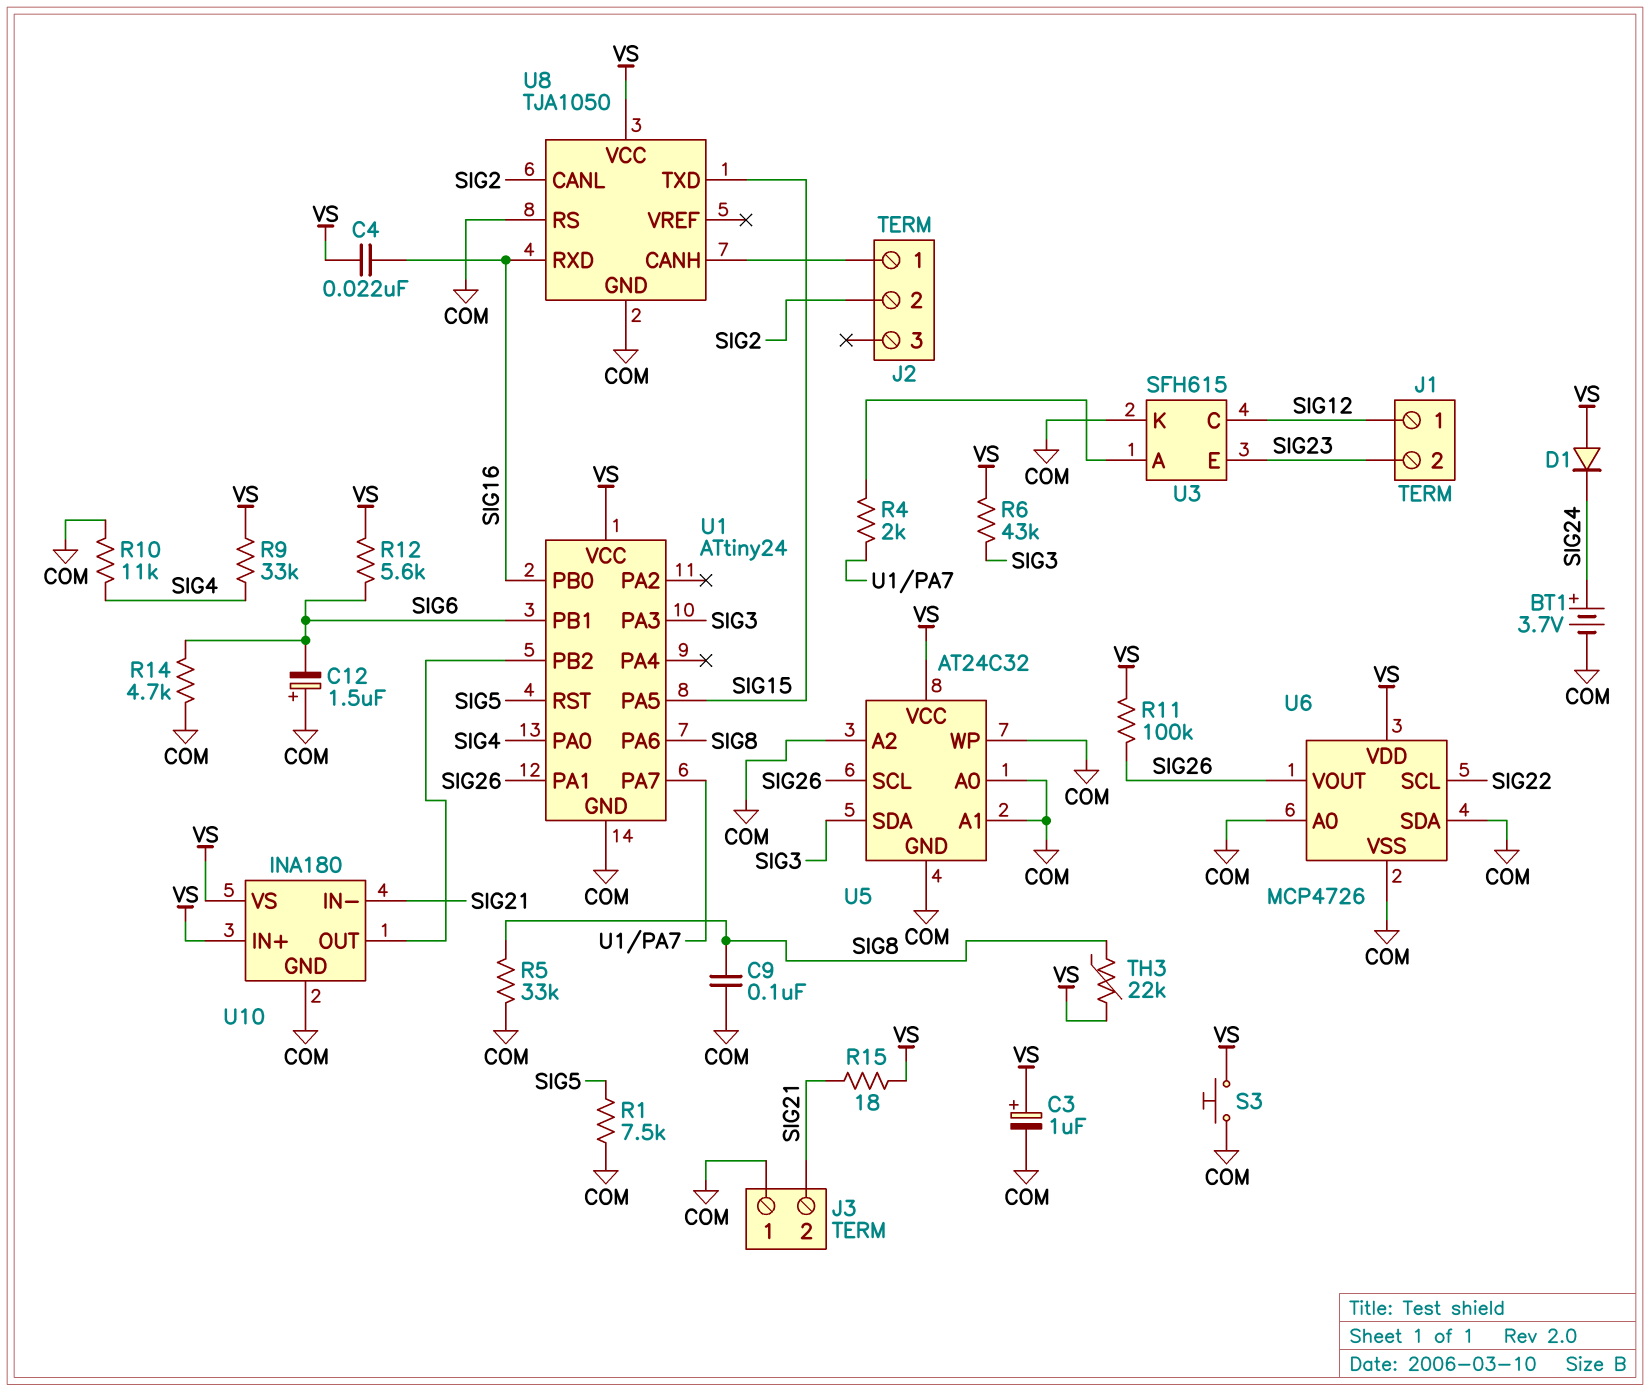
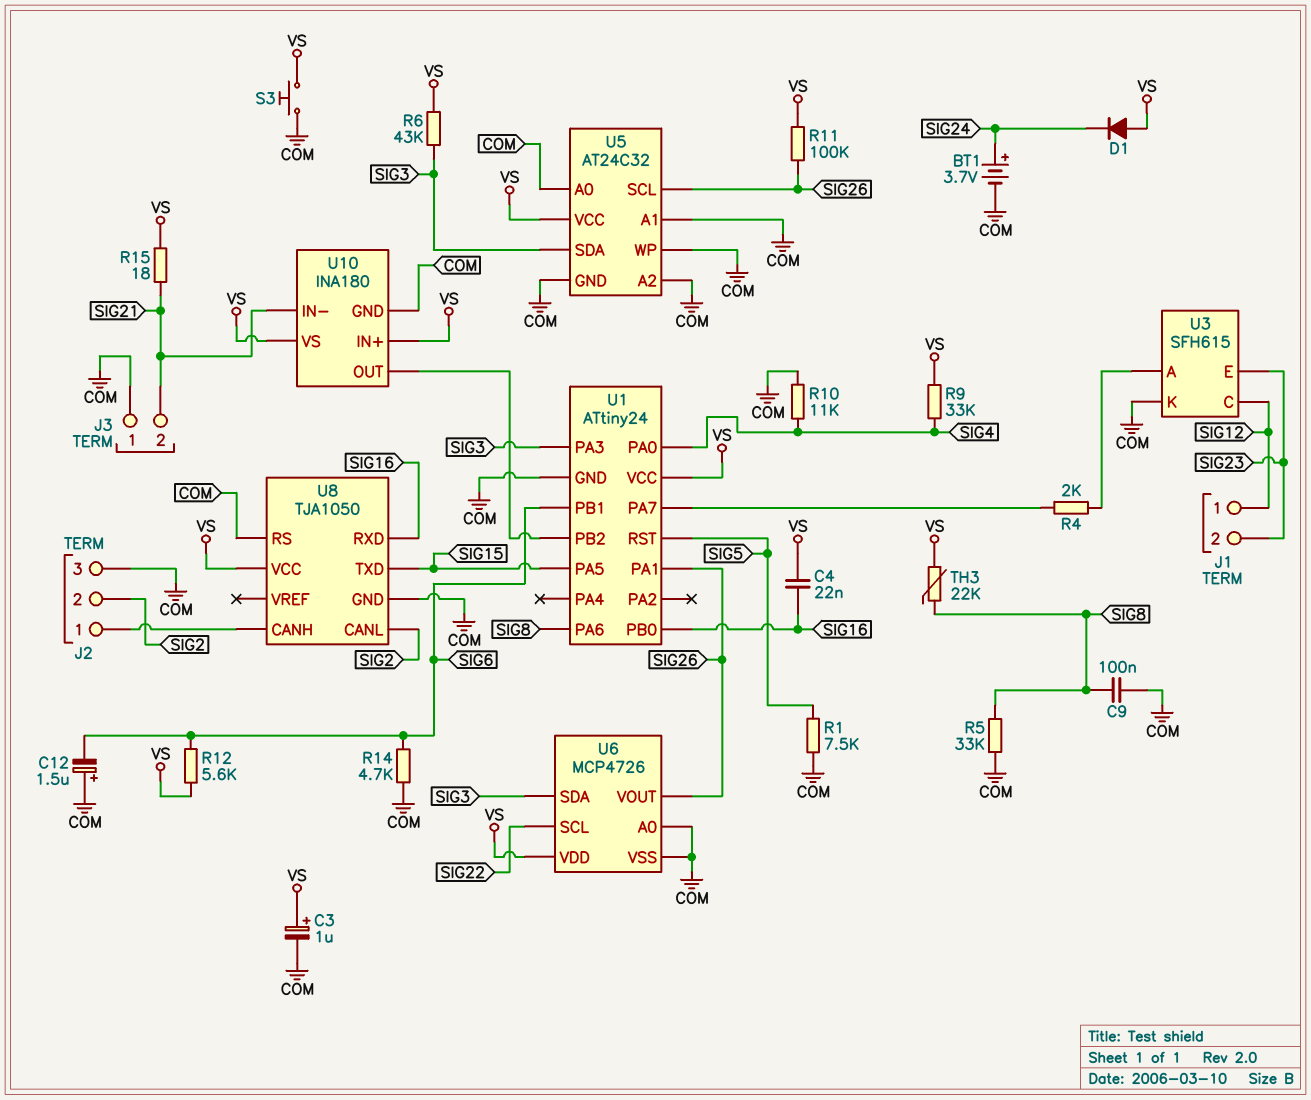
J2 pin 3: none -> COM
U6 pin SDA: COM -> SIG3

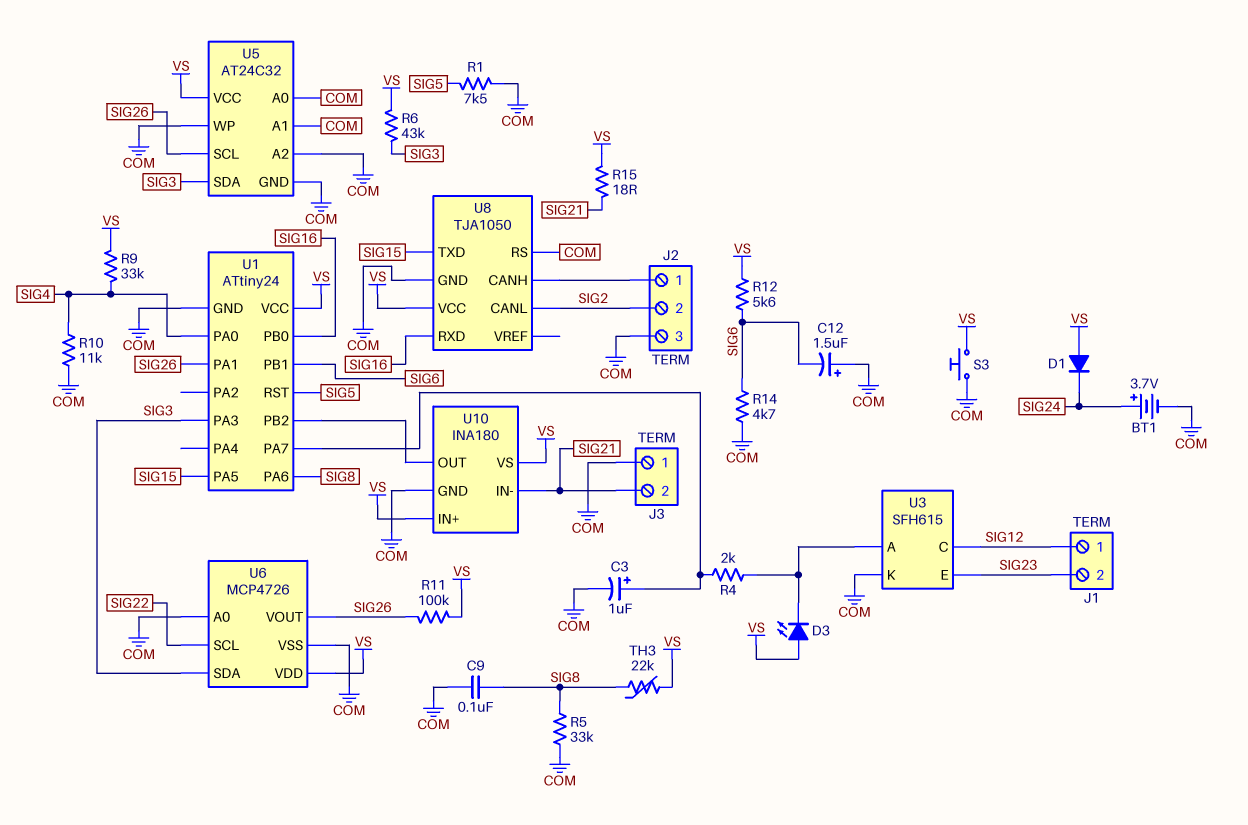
C3: 1uF (plus VS, minus COM) -> 1uF (plus U1/PA7, minus COM)
C4: 22nF (SIG16, VS) -> none
D3: none -> LED (A VS, K U3/A)

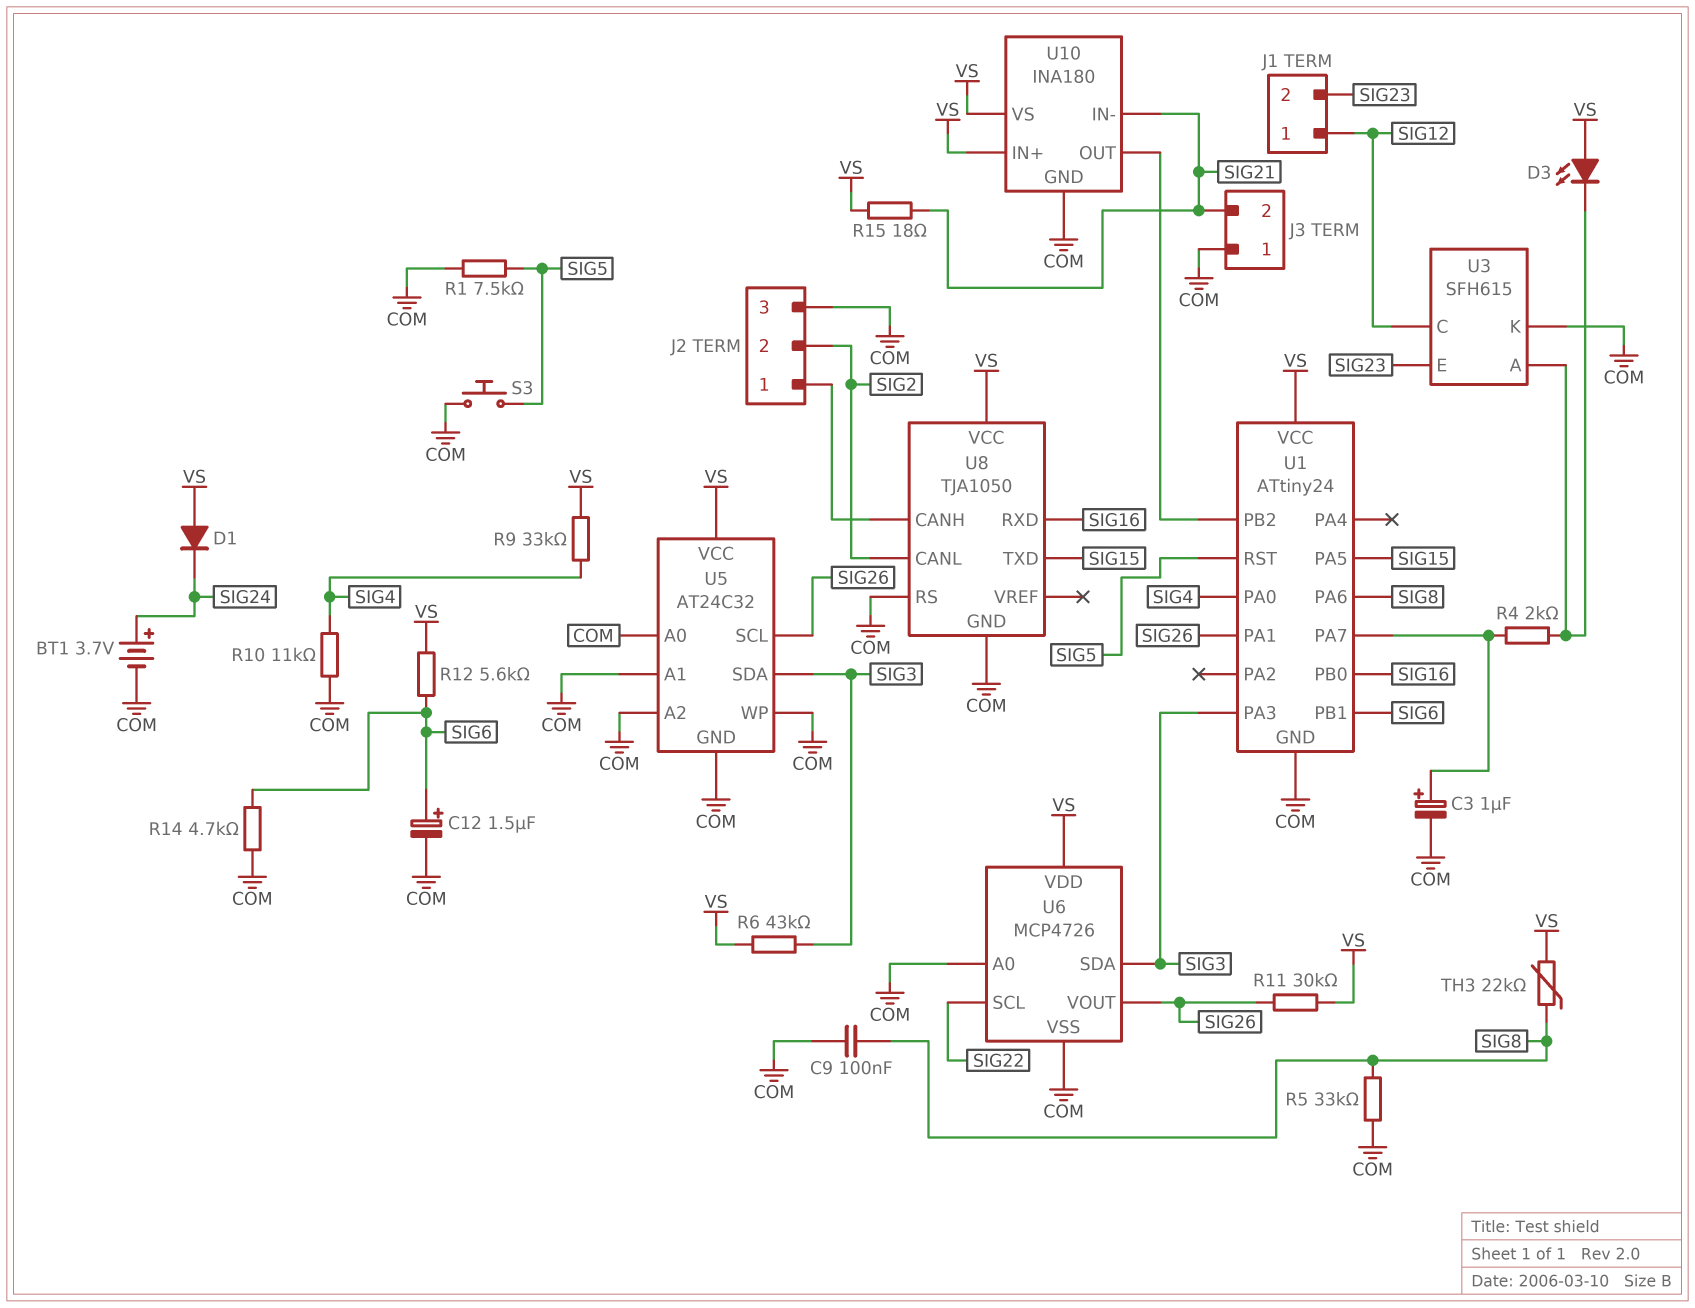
C12: 1.5uF (plus COM, minus SIG6) -> 1.5uF (plus SIG6, minus COM)
R11: 100k (SIG26, VS) -> 30k (SIG26, VS)
S3: button (COM, VS) -> button (COM, SIG5)

